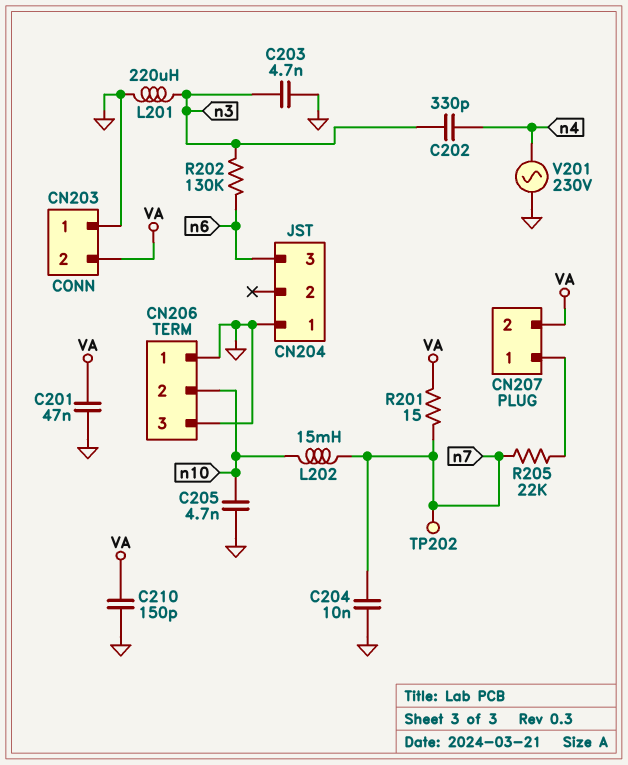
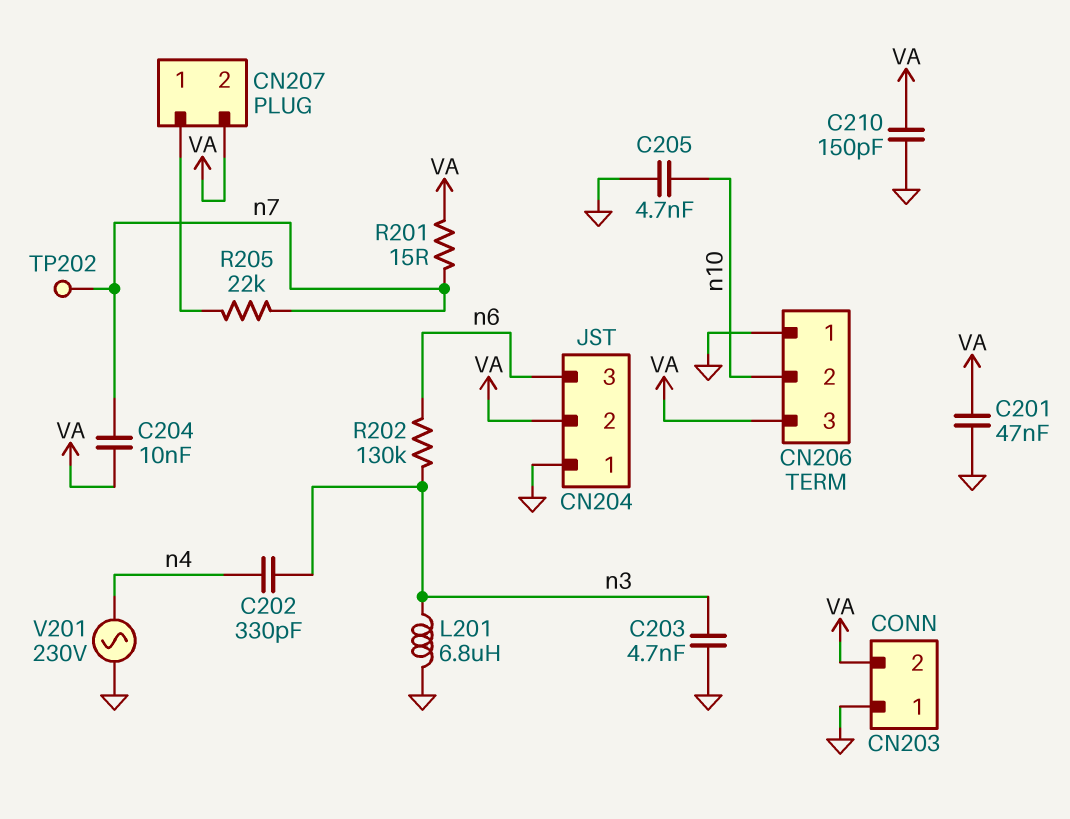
C204: 10nF (GND, n7) -> 10nF (VA, n7)
CN204 pin 2: none -> VA
CN206 pin 3: GND -> VA
L201: 220uH (GND, n3) -> 6.8uH (GND, n3)
L202: 15mH (n7, n10) -> none

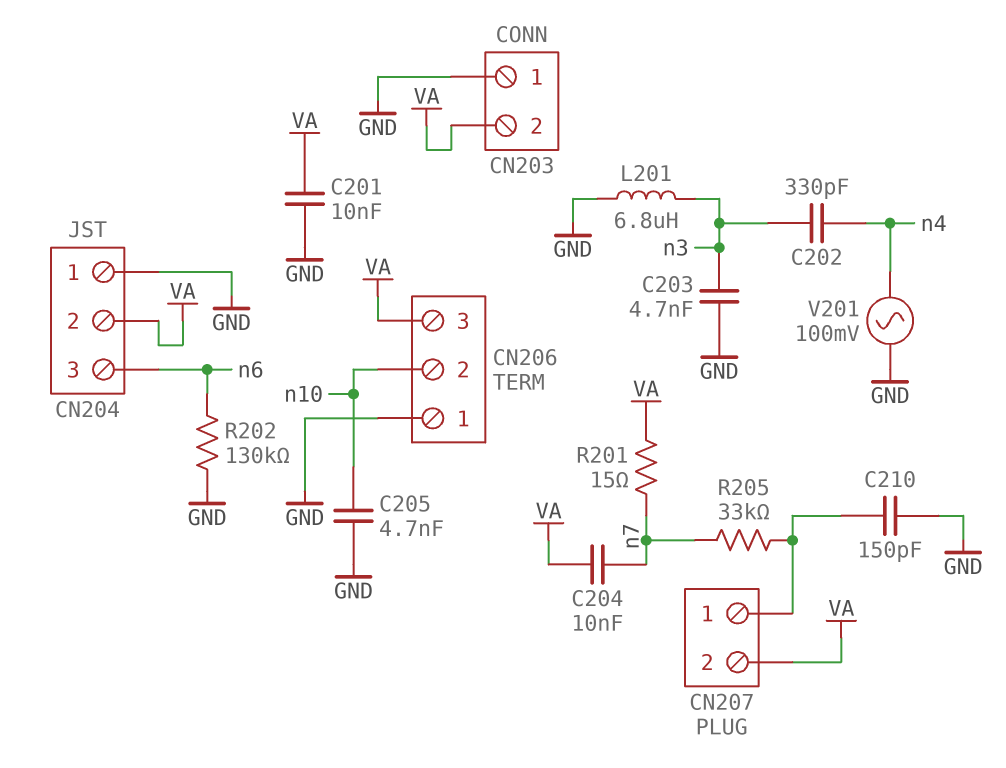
C201: 47nF (GND, VA) -> 10nF (GND, VA)
C210: 150pF (GND, VA) -> 150pF (CN207/1, GND)
R202: 130k (n3, n6) -> 130k (GND, n6)
R205: 22k (CN207/1, n7) -> 33k (CN207/1, n7)
TP202: test point (n7) -> none
V201: AC 230V (GND, n4) -> AC 100mV (GND, n4)

